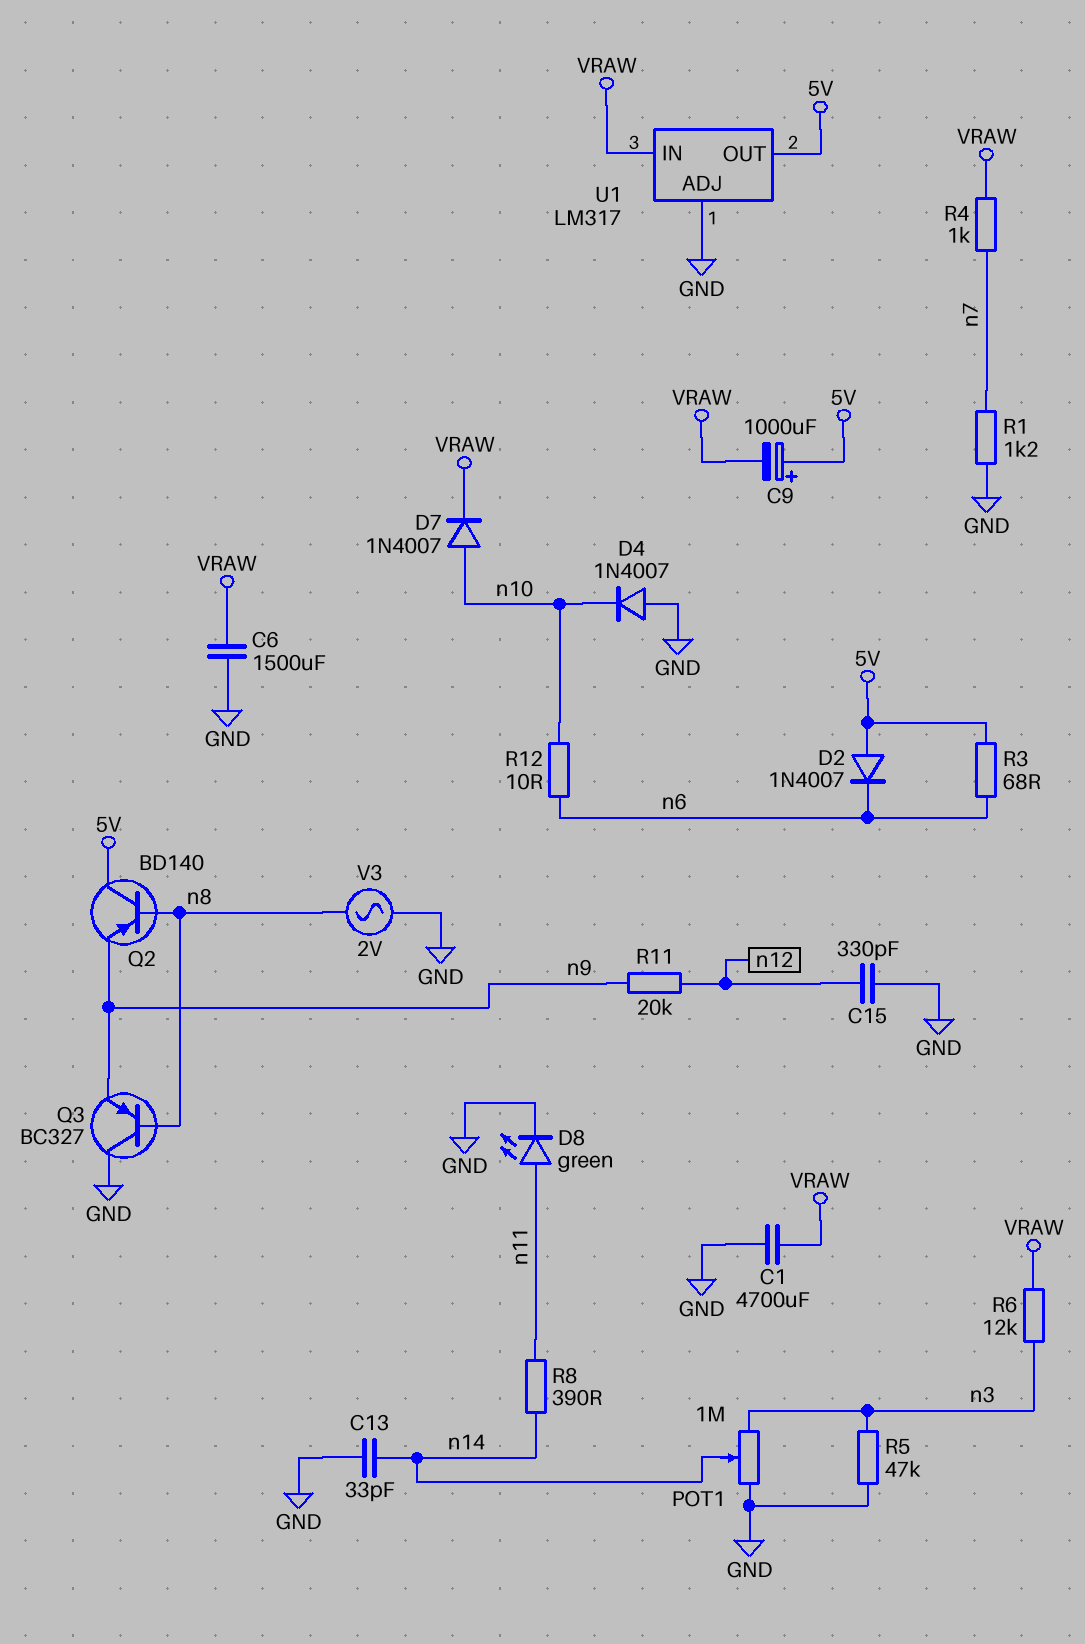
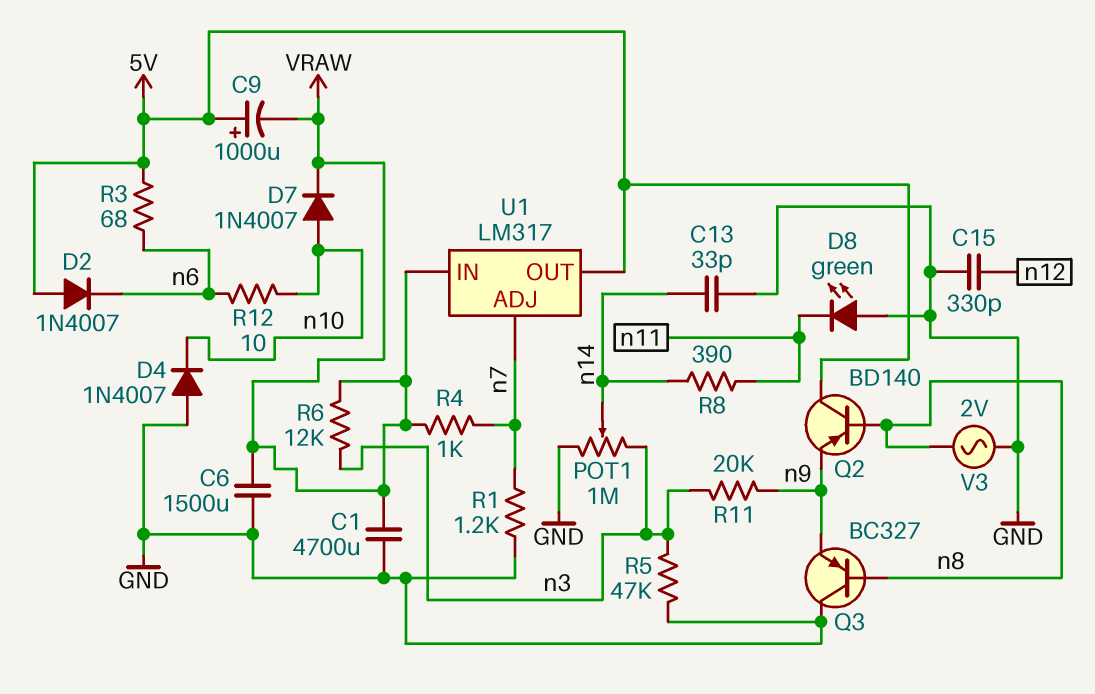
D8: LED green (A n11, K GND) -> LED green (A GND, K n11)
R11: 20k (n9, n12) -> 20k (n3, n9)
U1 pin ADJ: GND -> n7

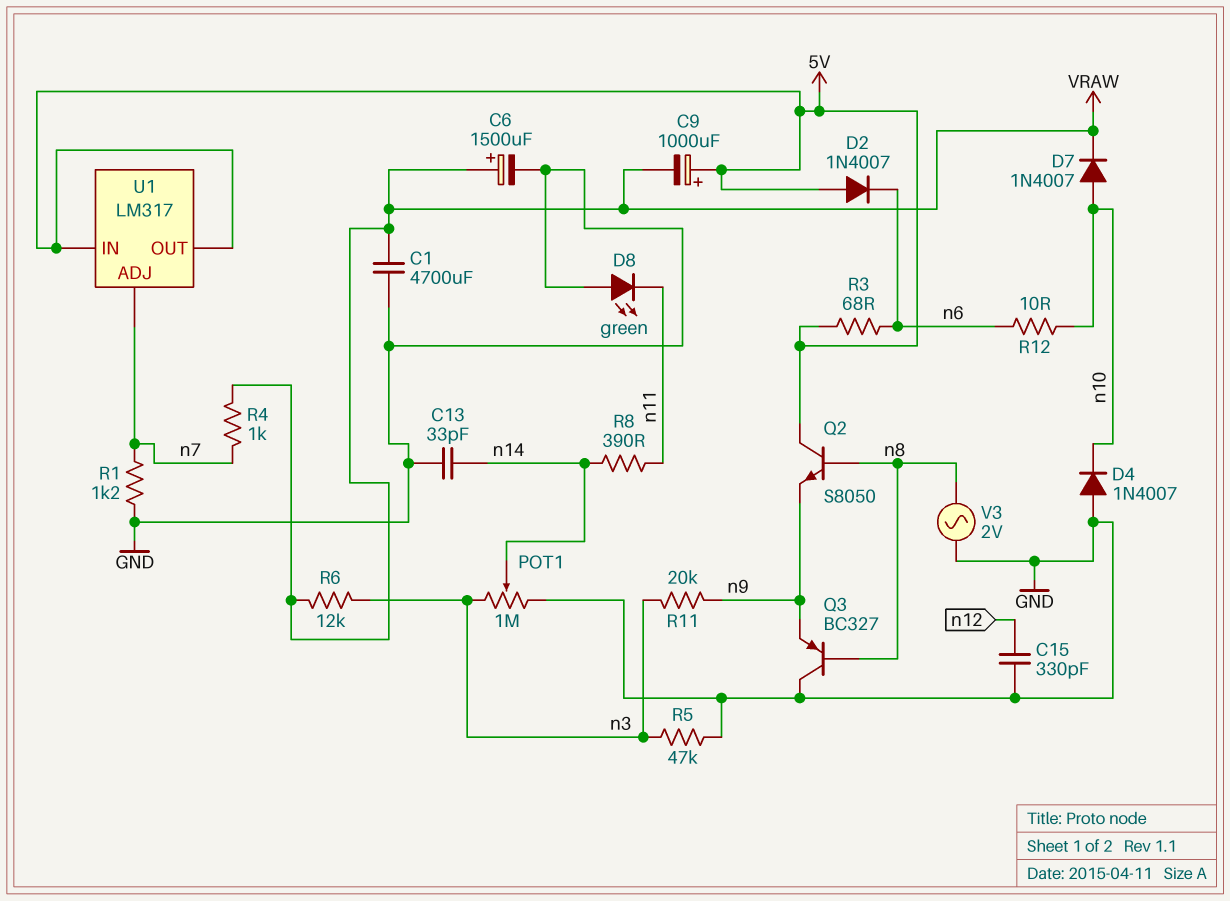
C6: 1500uF (GND, VRAW) -> 1500uF (plus VRAW, minus GND)
Q2: PNP BD140 (B n8, C 5V, E n9) -> NPN S8050 (B n8, C 5V, E n9)
U1 pin IN: VRAW -> 5V

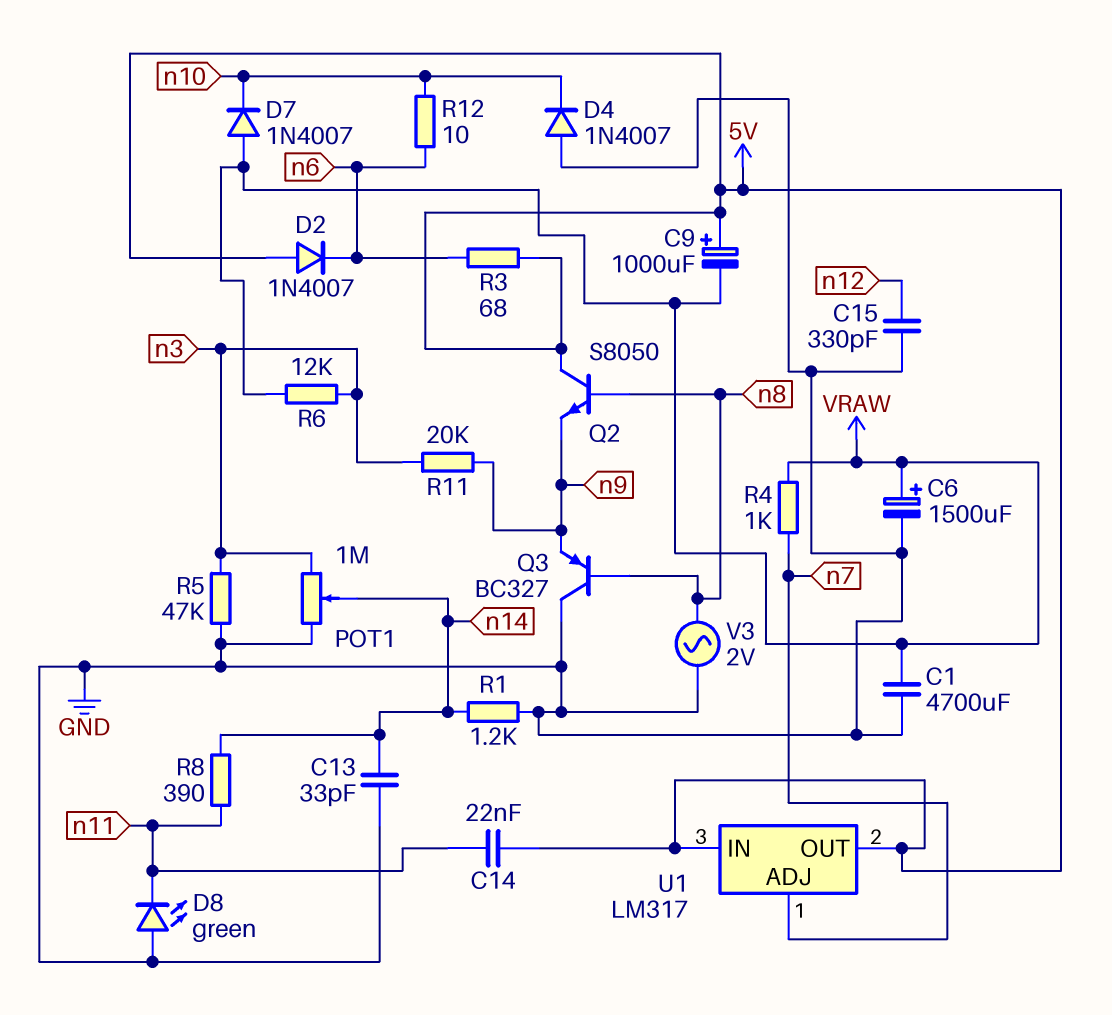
C14: none -> 22nF (5V, n11)
D7: diode 1N4007 (A n10, K VRAW) -> diode 1N4007 (A VRAW, K n10)
R1: 1.2k (GND, n7) -> 1.2k (GND, n14)

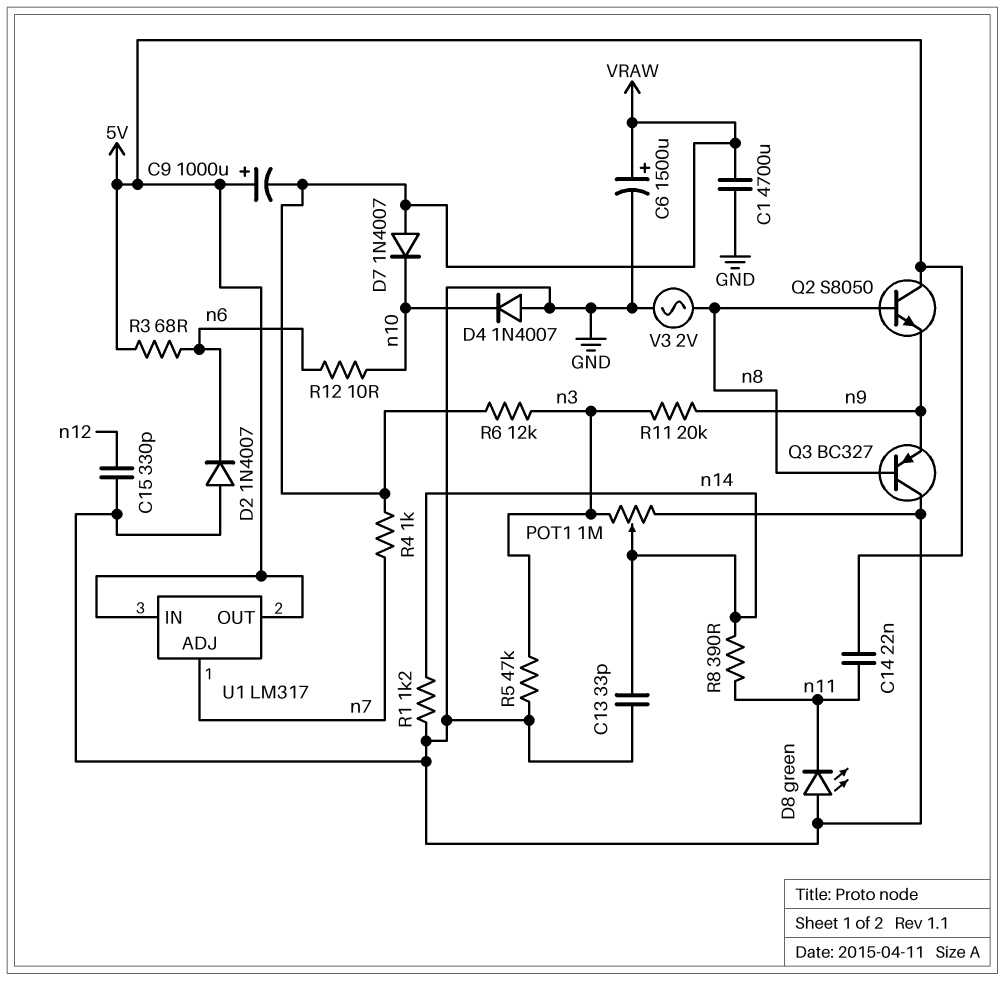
D2: diode 1N4007 (A 5V, K n6) -> diode 1N4007 (A GND, K n6)

